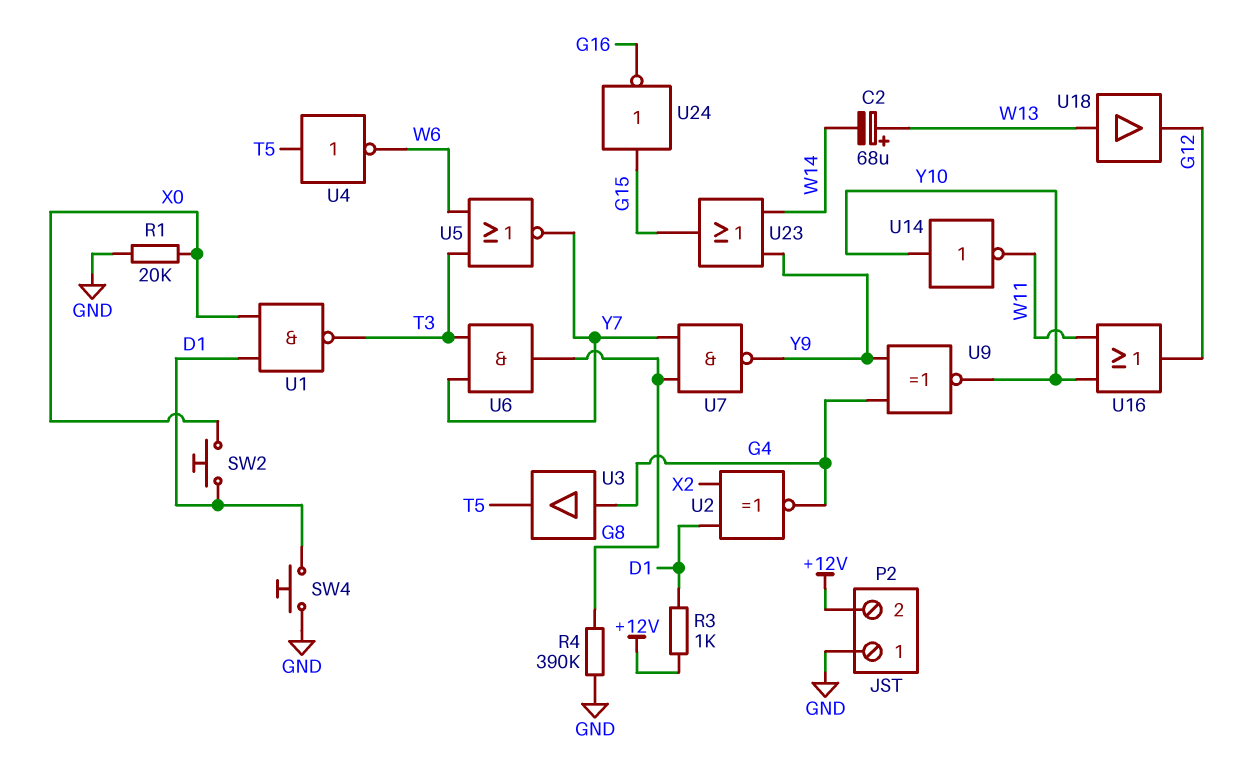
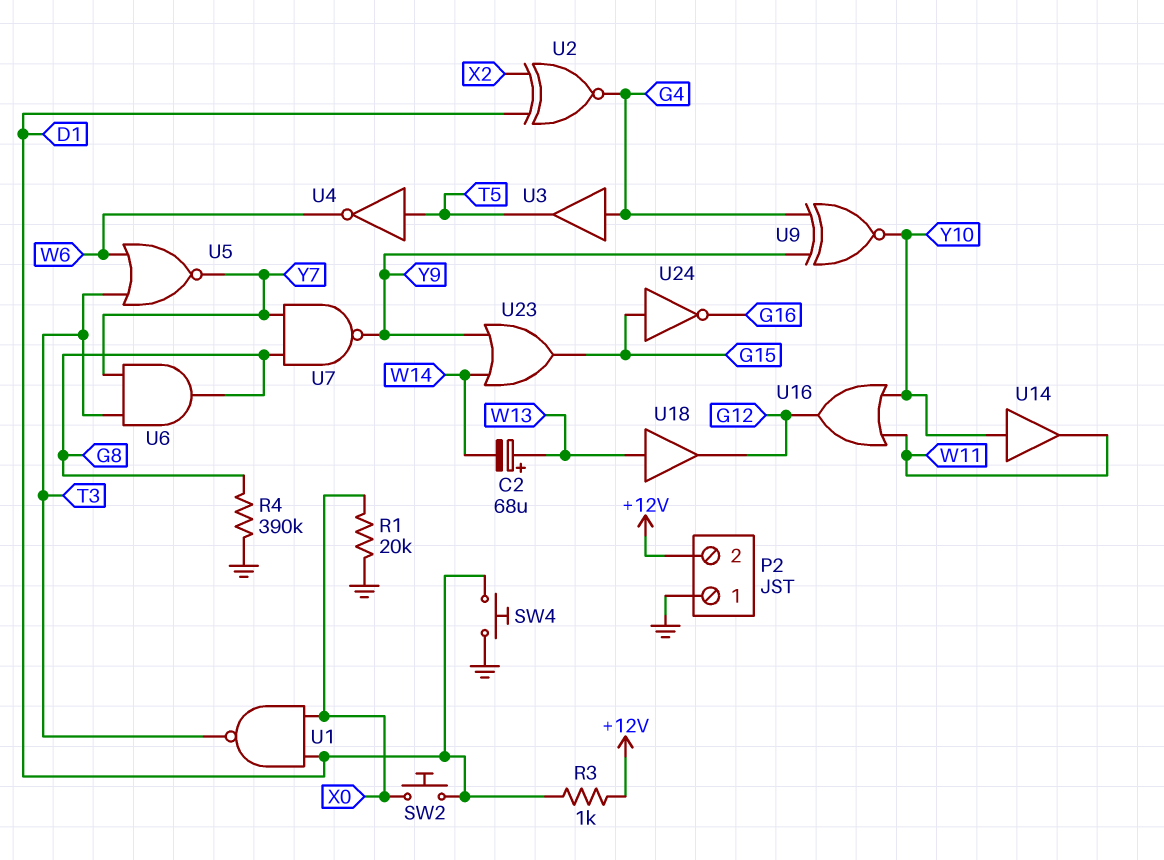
U14: NOT (in Y10, out W11) -> buffer (in Y10, out W11)

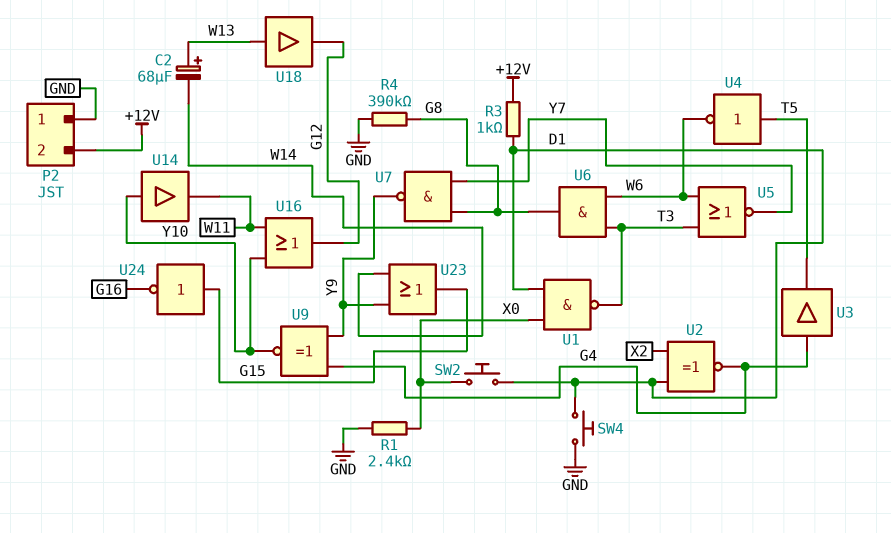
R1: 20k (GND, X0) -> 2.4k (GND, X0)
U6: AND (in T3, in Y7, out G8) -> AND (in T3, in W6, out G8)

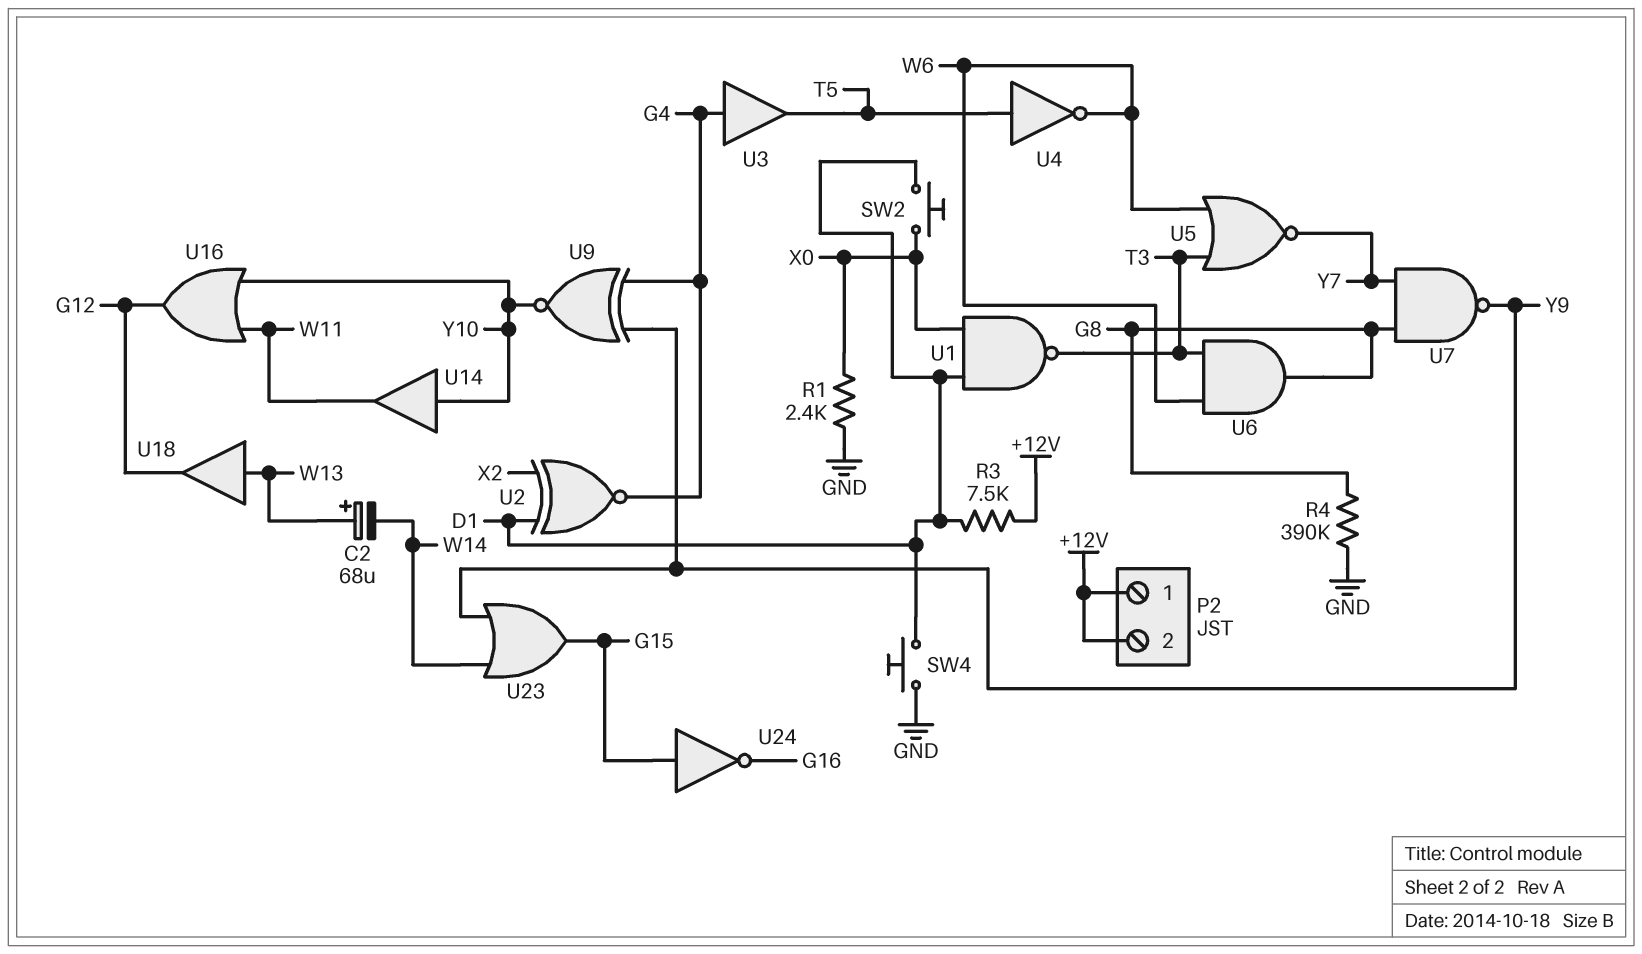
P2 pin 1: GND -> +12V
R3: 1k (+12V, D1) -> 7.5k (+12V, D1)

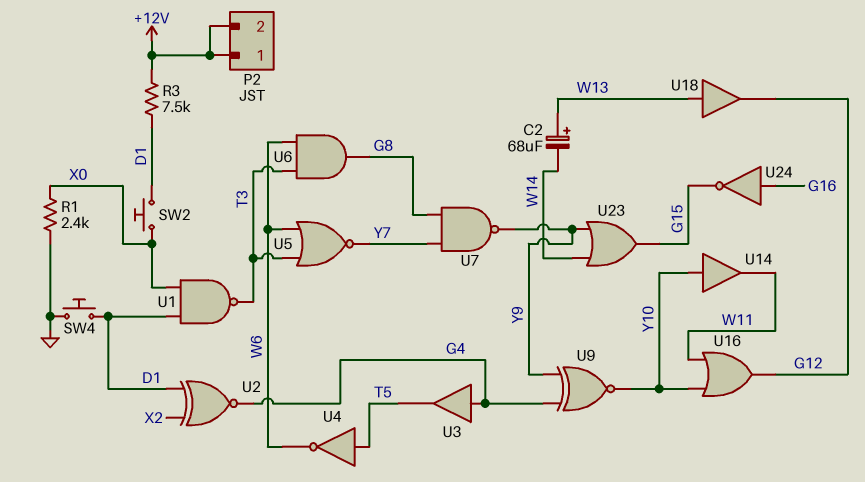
R4: 390k (G8, GND) -> none
U24: NOT (in G15, out G16) -> NOT (in G16, out G15)

